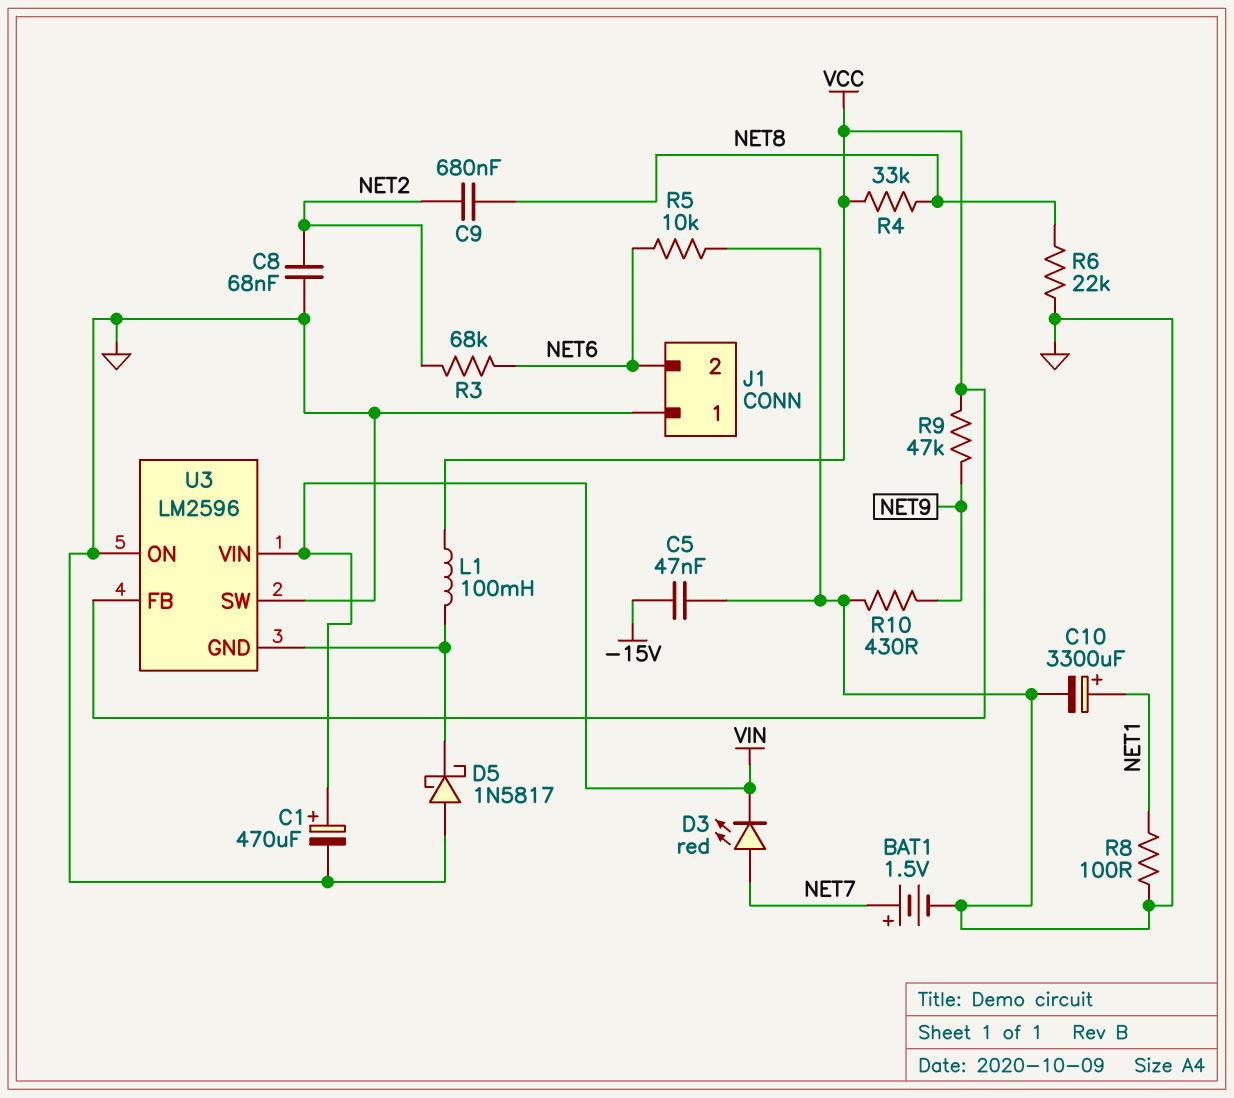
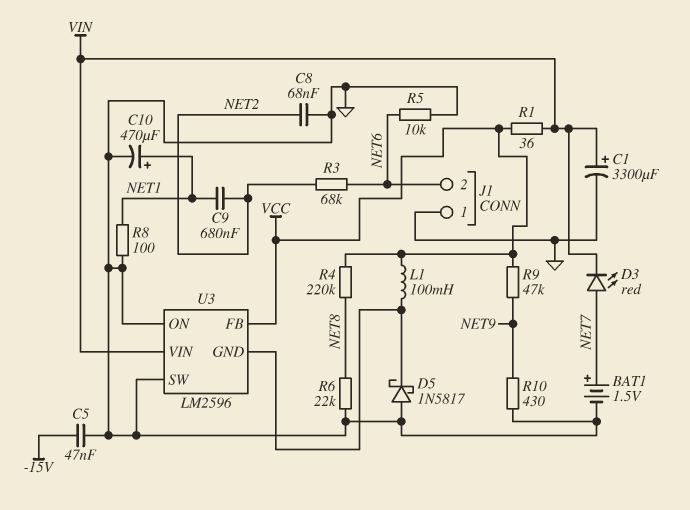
C1: 470uF (plus VIN, minus GND) -> 3300uF (plus VIN, minus GND)
C9: 680nF (NET2, NET8) -> 680nF (NET1, NET2)
C10: 3300uF (plus NET1, minus GND) -> 470uF (plus NET1, minus GND)
R1: none -> 36 (VCC, VIN)
R4: 33k (NET8, VCC) -> 220k (NET8, VCC)

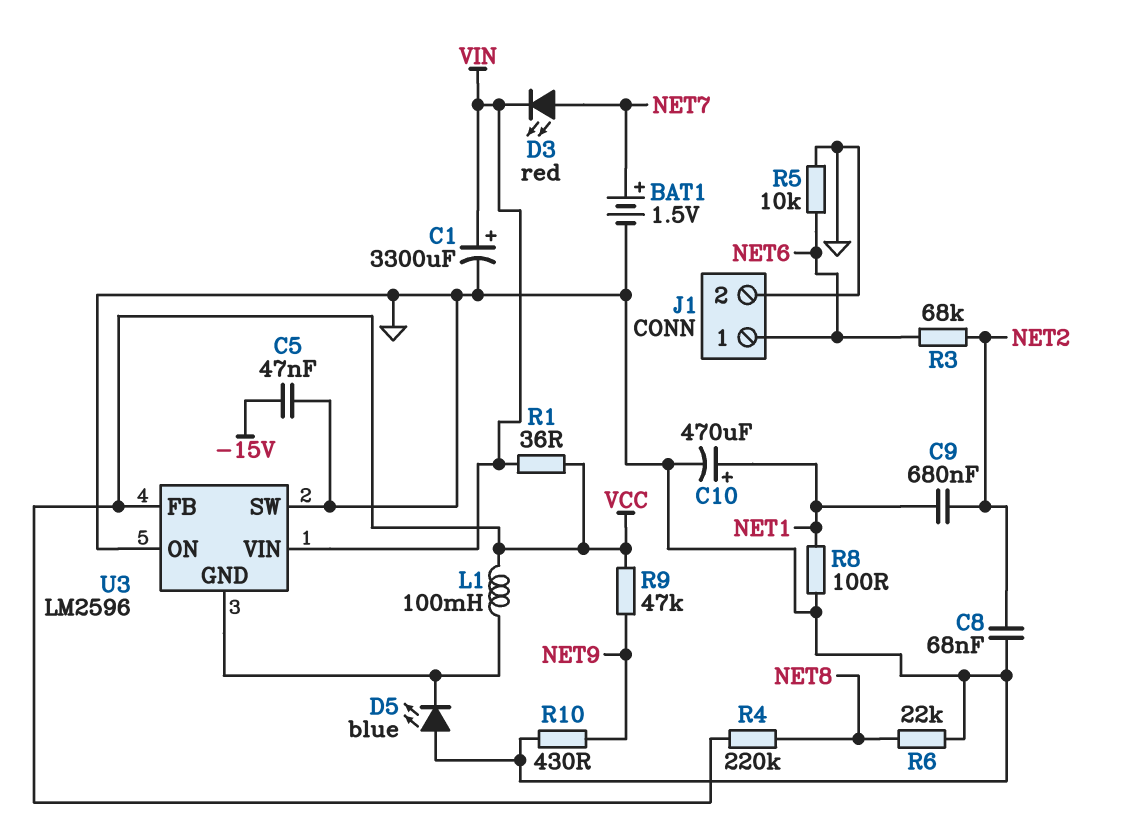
D5: schottky 1N5817 (A GND, K U3/GND) -> LED blue (A GND, K U3/GND)
J1 pin 1: GND -> NET6
J1 pin 2: NET6 -> GND

